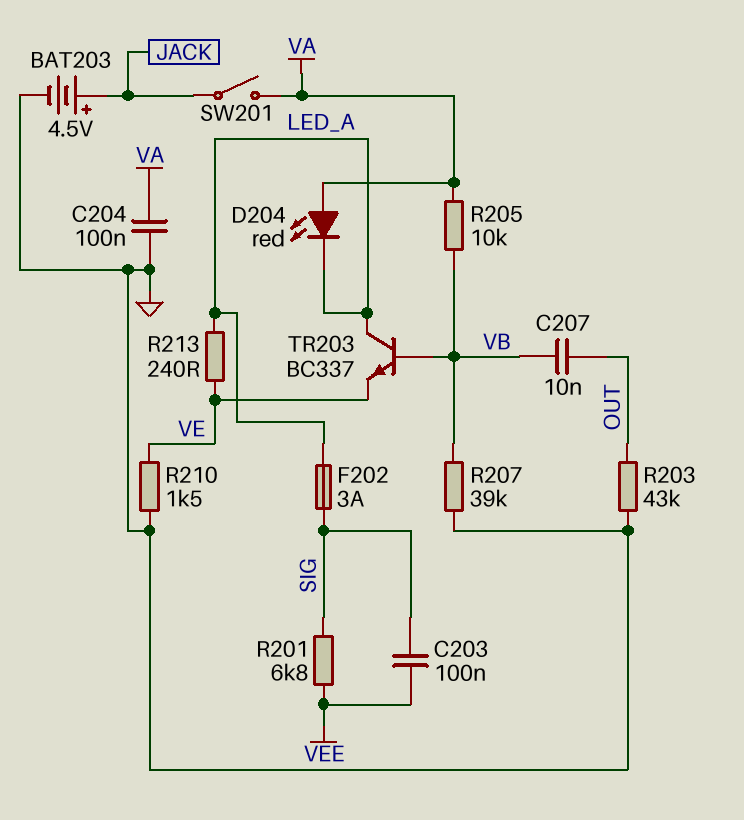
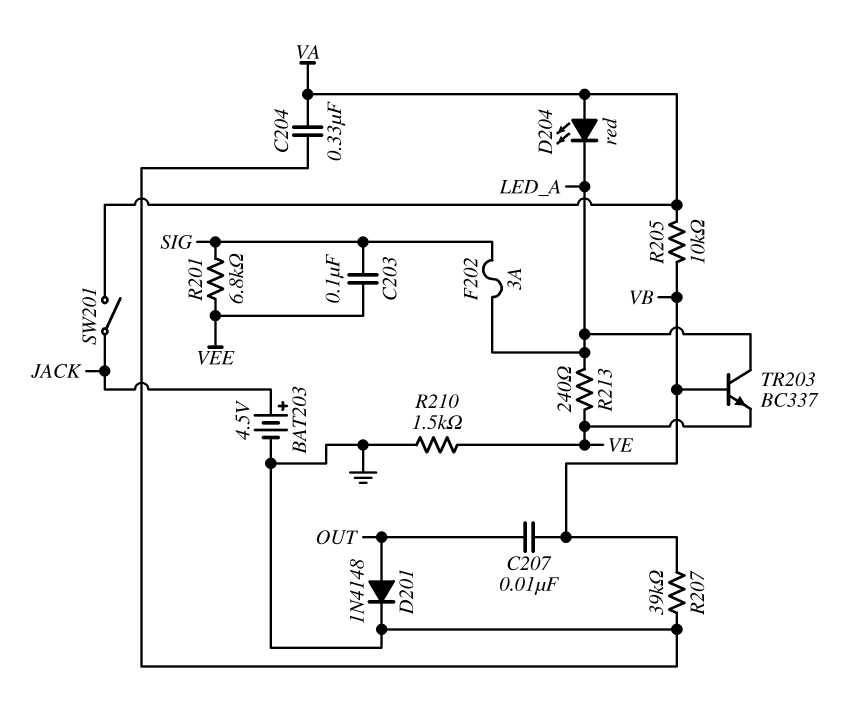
C204: 100nF (GND, VA) -> 330nF (GND, VA)
D201: none -> diode 1N4148 (A OUT, K GND)
R203: 43k (GND, OUT) -> none

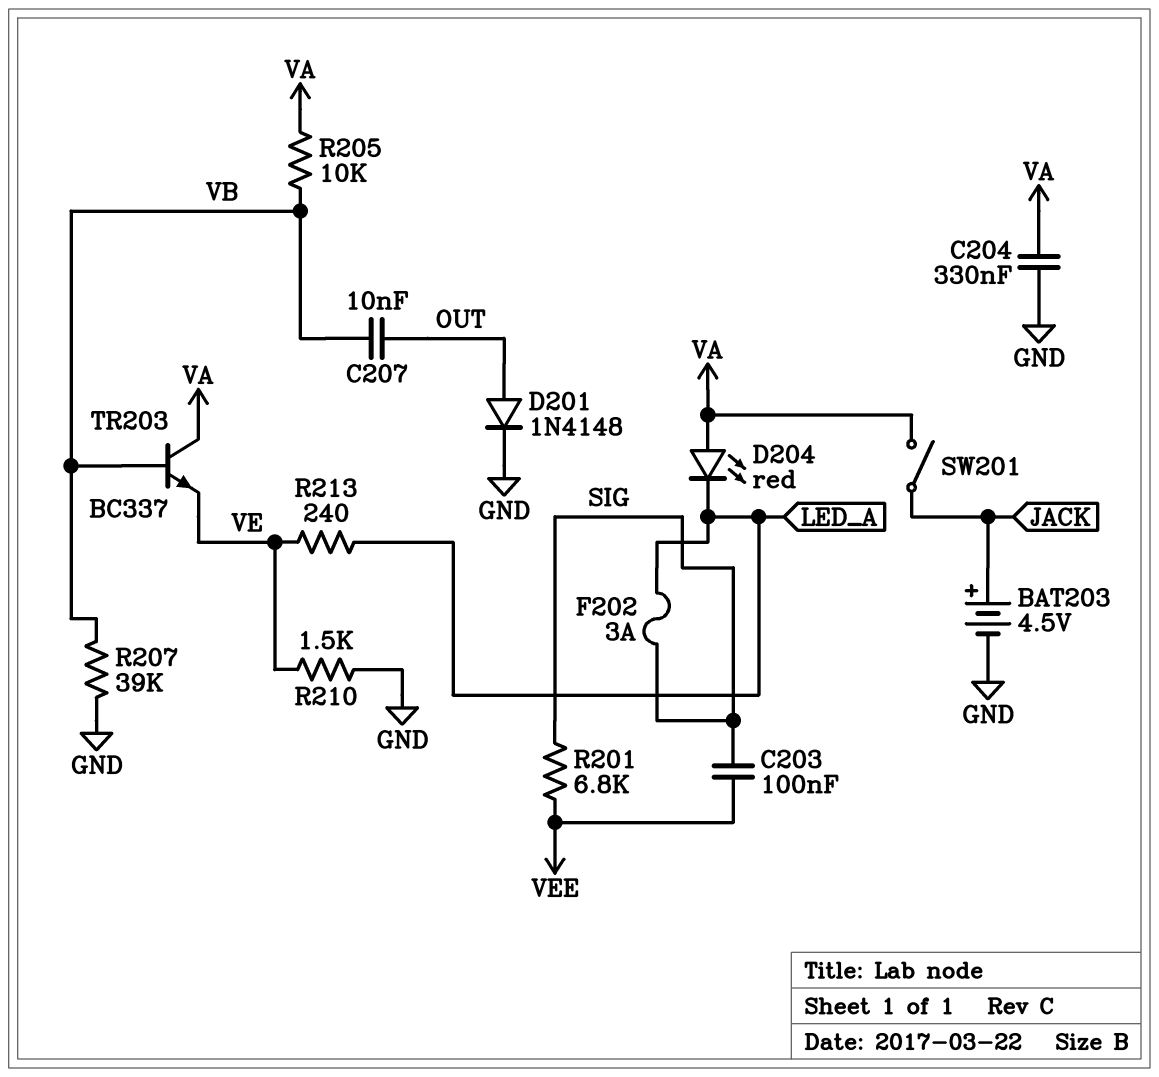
TR203: NPN BC337 (B VB, C LED_A, E VE) -> NPN BC337 (B VB, C VA, E VE)

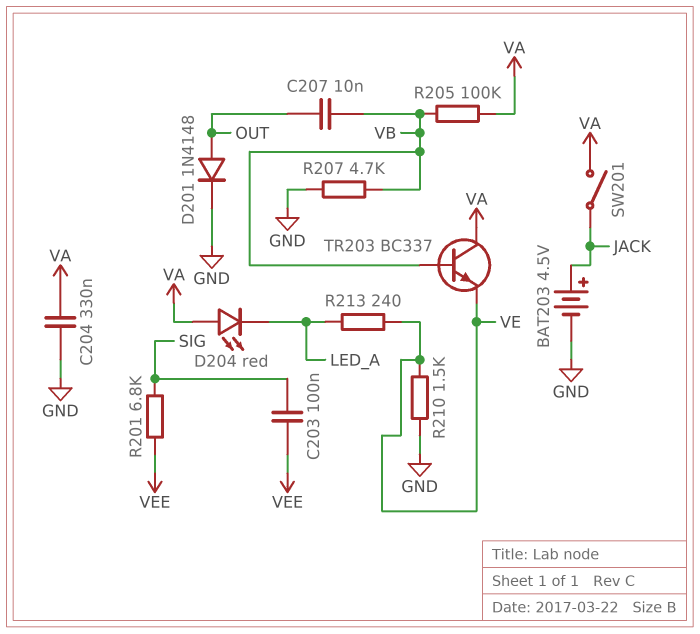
F202: 3A (LED_A, SIG) -> none
R205: 10k (VA, VB) -> 100k (VA, VB)
R207: 39k (GND, VB) -> 4.7k (GND, VB)

